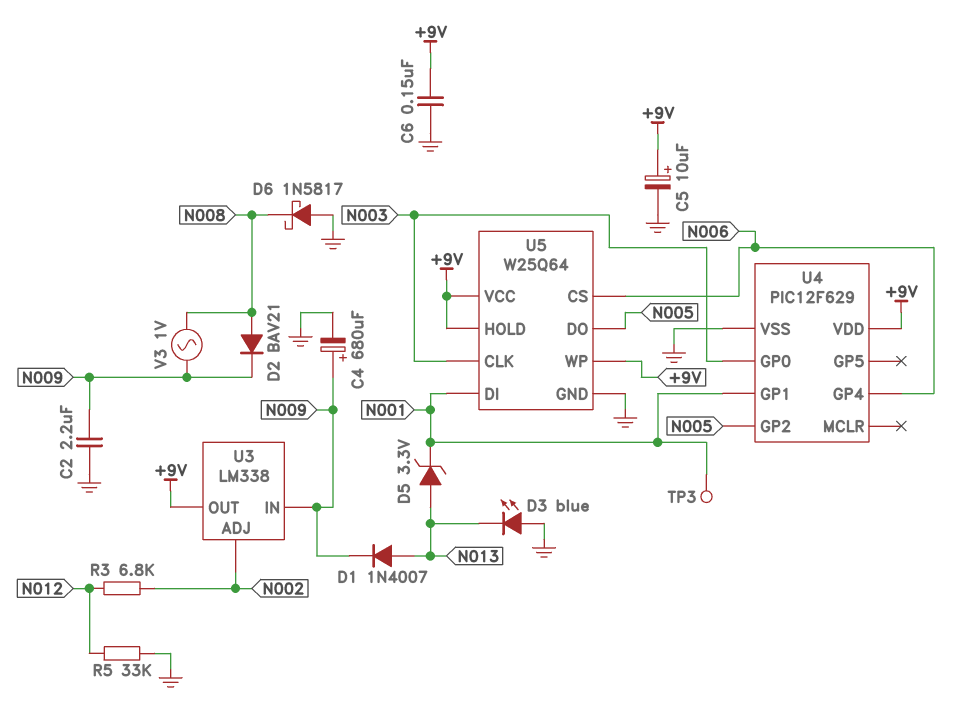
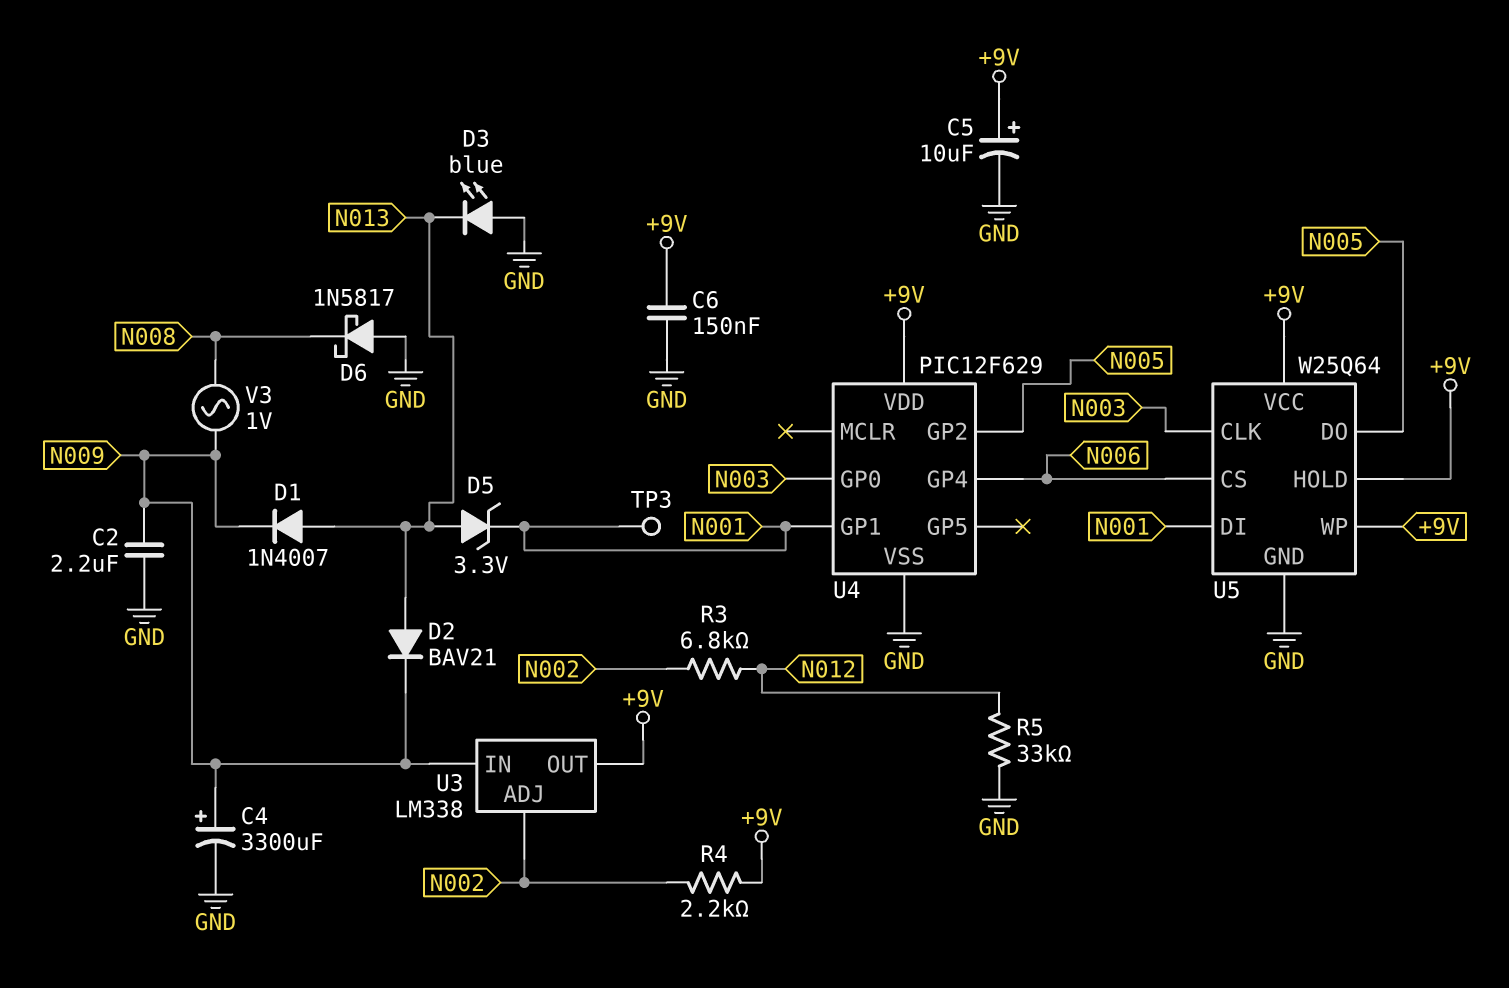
C4: 680uF (plus N009, minus GND) -> 3300uF (plus N009, minus GND)
D2: diode BAV21 (A N008, K N009) -> diode BAV21 (A N013, K N009)
R4: none -> 2.2k (+9V, N002)

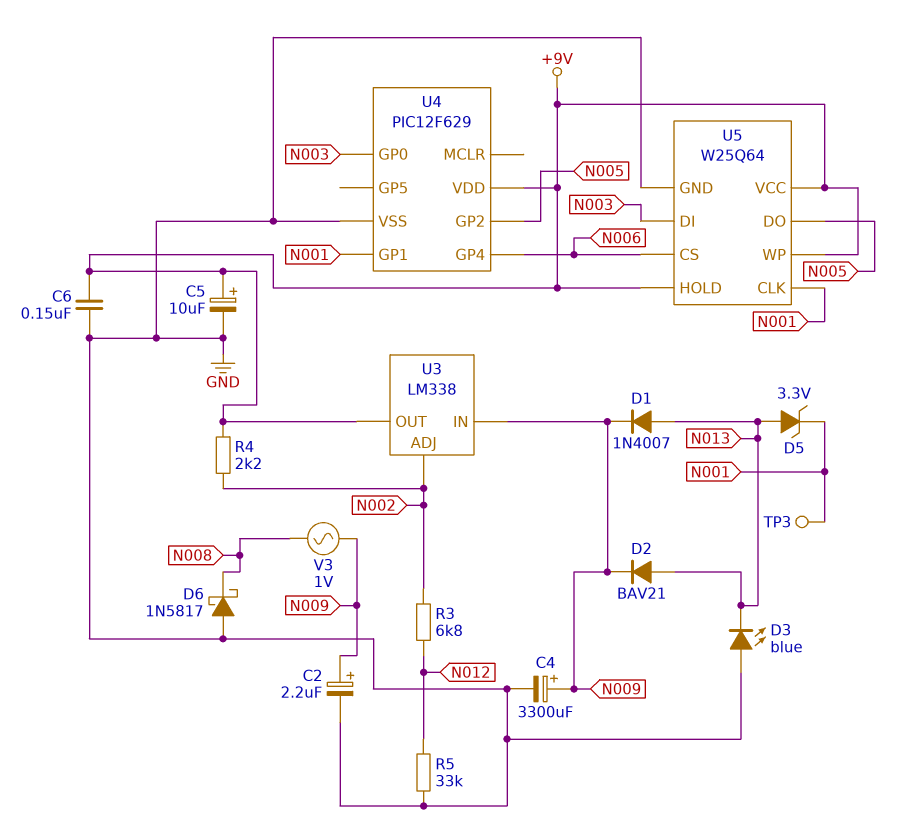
C2: 2.2uF (GND, N009) -> 2.2uF (plus N009, minus GND)
U5 pin CLK: N003 -> N001
U5 pin DI: N001 -> N003

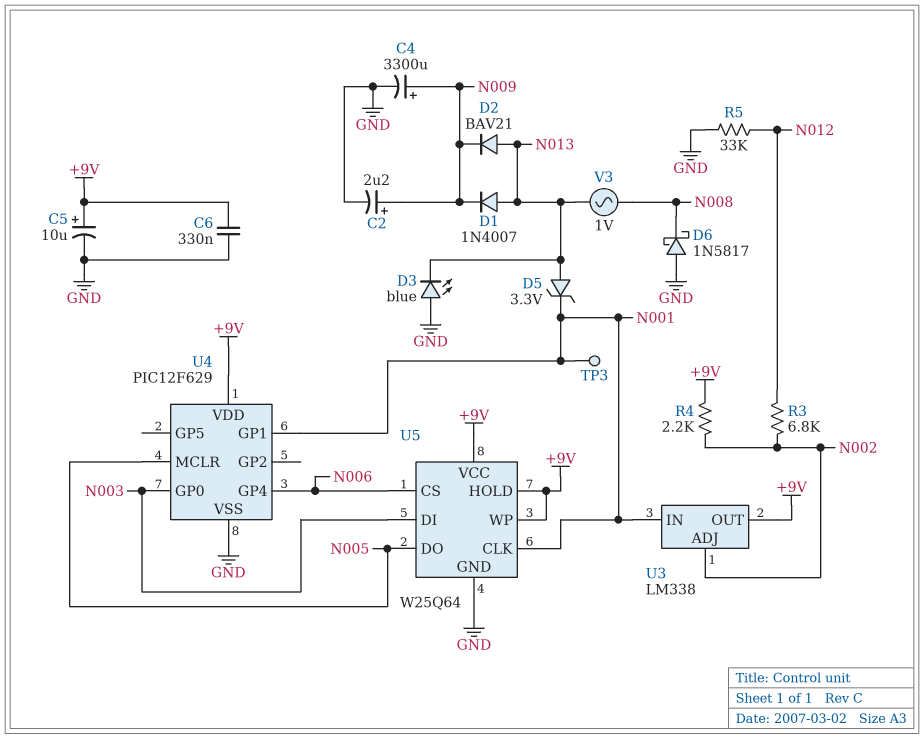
C6: 150nF (+9V, GND) -> 330nF (+9V, GND)
U3 pin IN: N009 -> N001
U4 pin GP2: N005 -> none
U4 pin MCLR: none -> N005
V3: AC 1V (N008, N009) -> AC 1V (N008, N013)

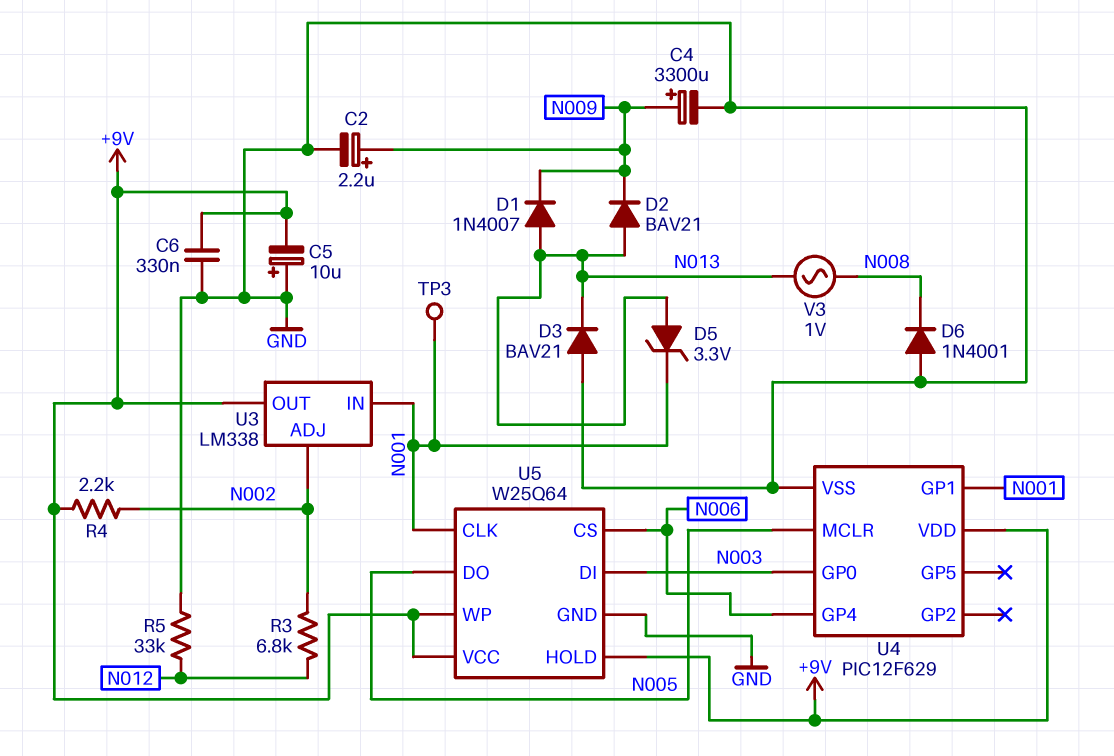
C5: 10uF (plus +9V, minus GND) -> 10uF (plus GND, minus +9V)
D3: LED blue (A GND, K N013) -> diode BAV21 (A GND, K N013)
D6: schottky 1N5817 (A GND, K N008) -> diode 1N4001 (A GND, K N008)

